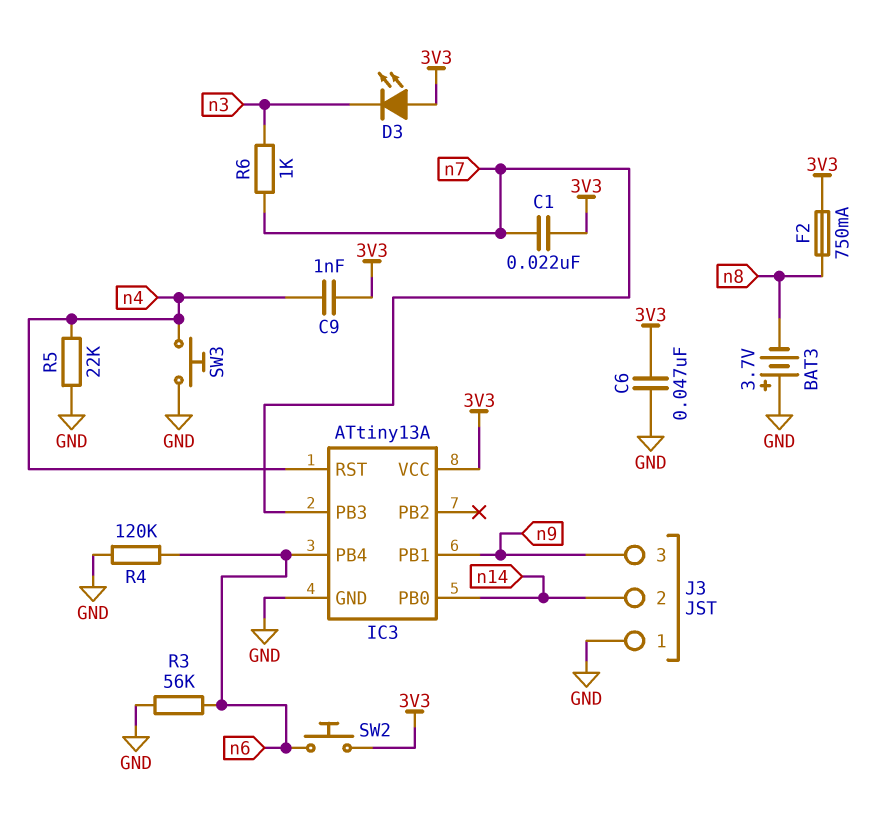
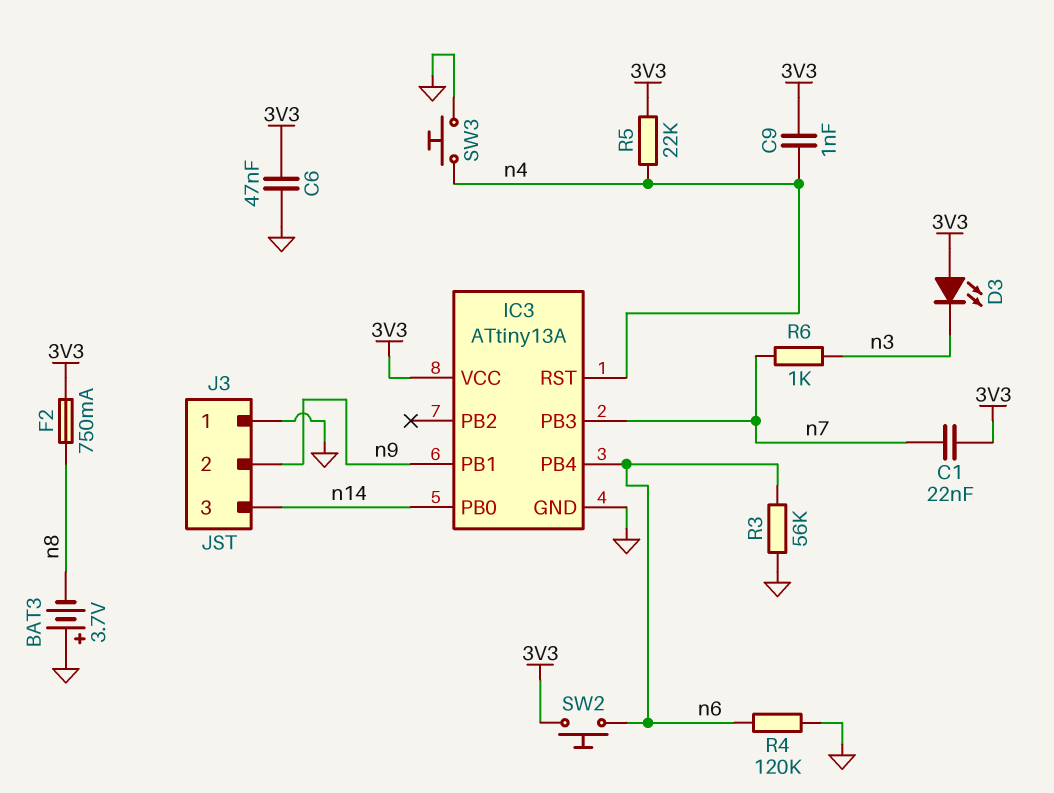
J3 pin 2: n14 -> n9
J3 pin 3: n9 -> n14
R5: 22k (GND, n4) -> 22k (3V3, n4)

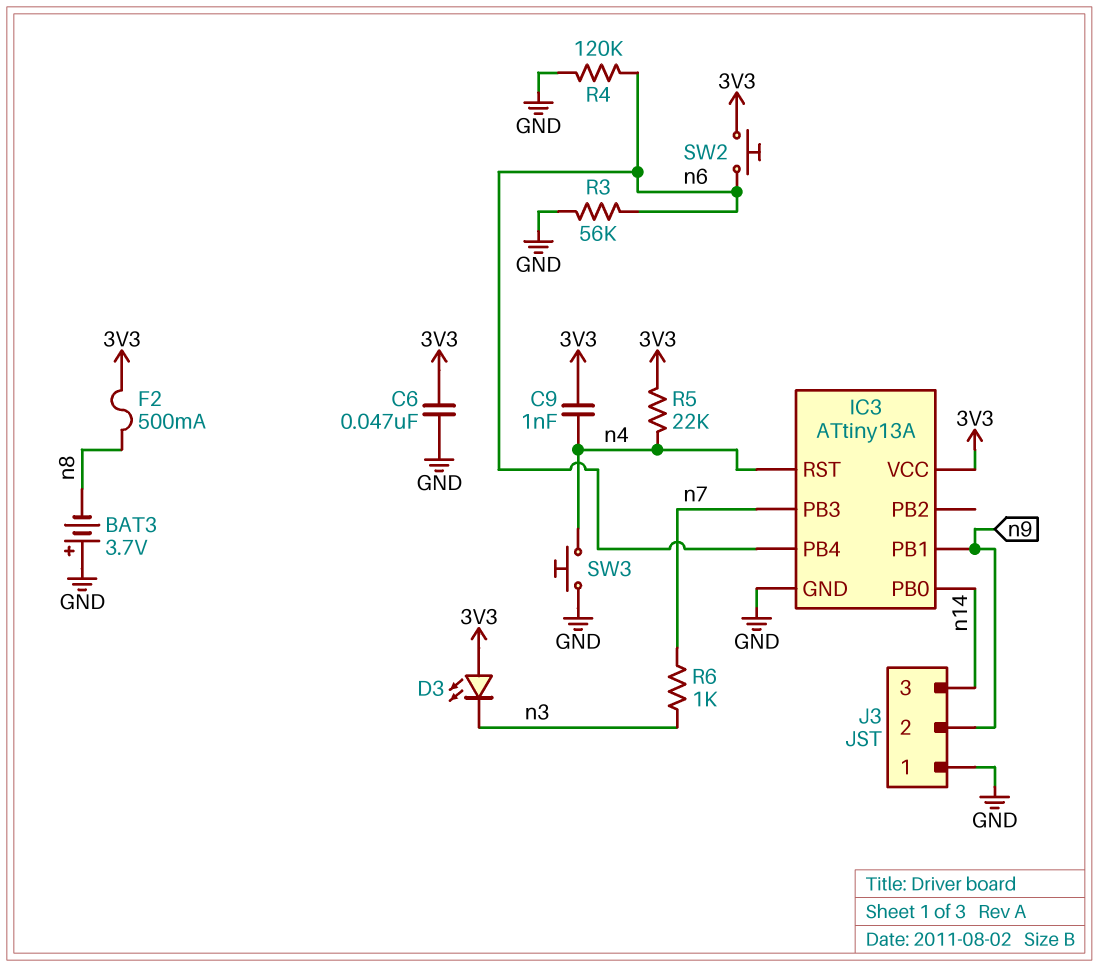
C1: 22nF (3V3, n7) -> none
F2: 750mA (3V3, n8) -> 500mA (3V3, n8)

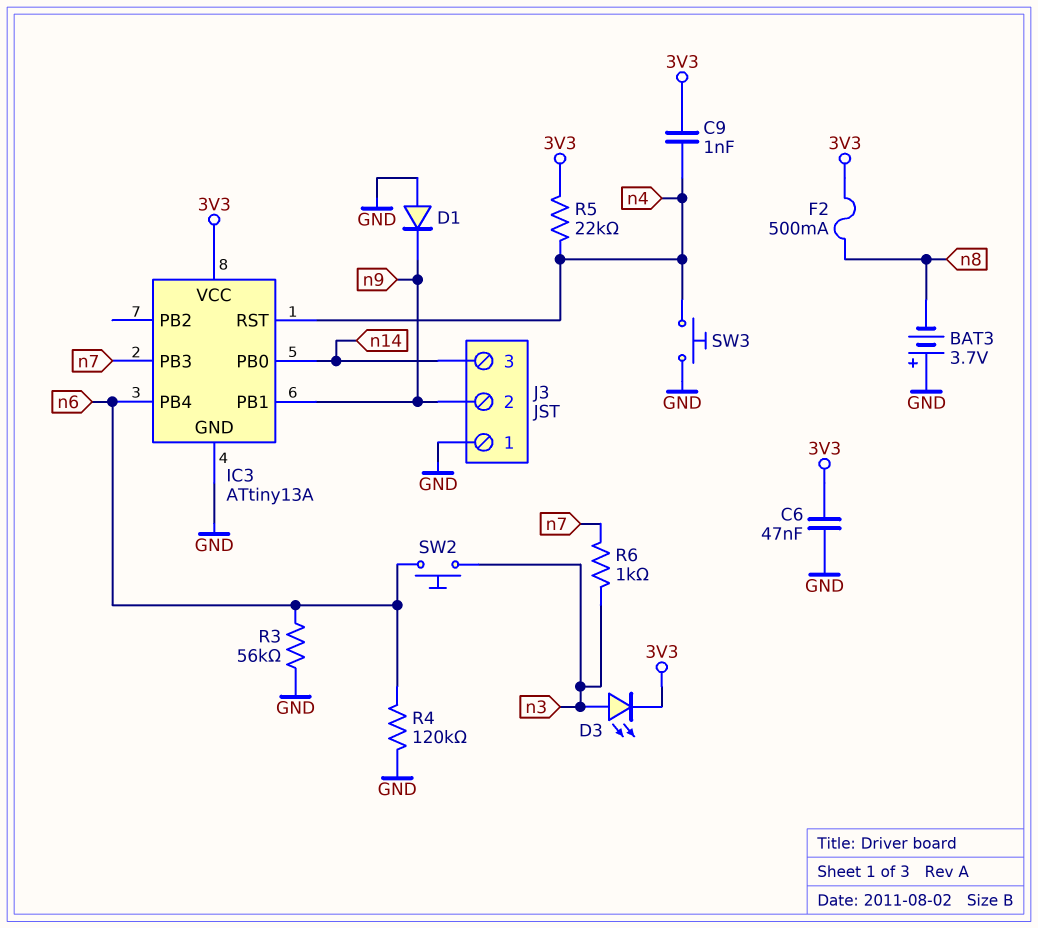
D1: none -> diode (A GND, K n9)
D3: LED (A 3V3, K n3) -> LED (A n3, K 3V3)
SW2: button (3V3, n6) -> button (n3, n6)

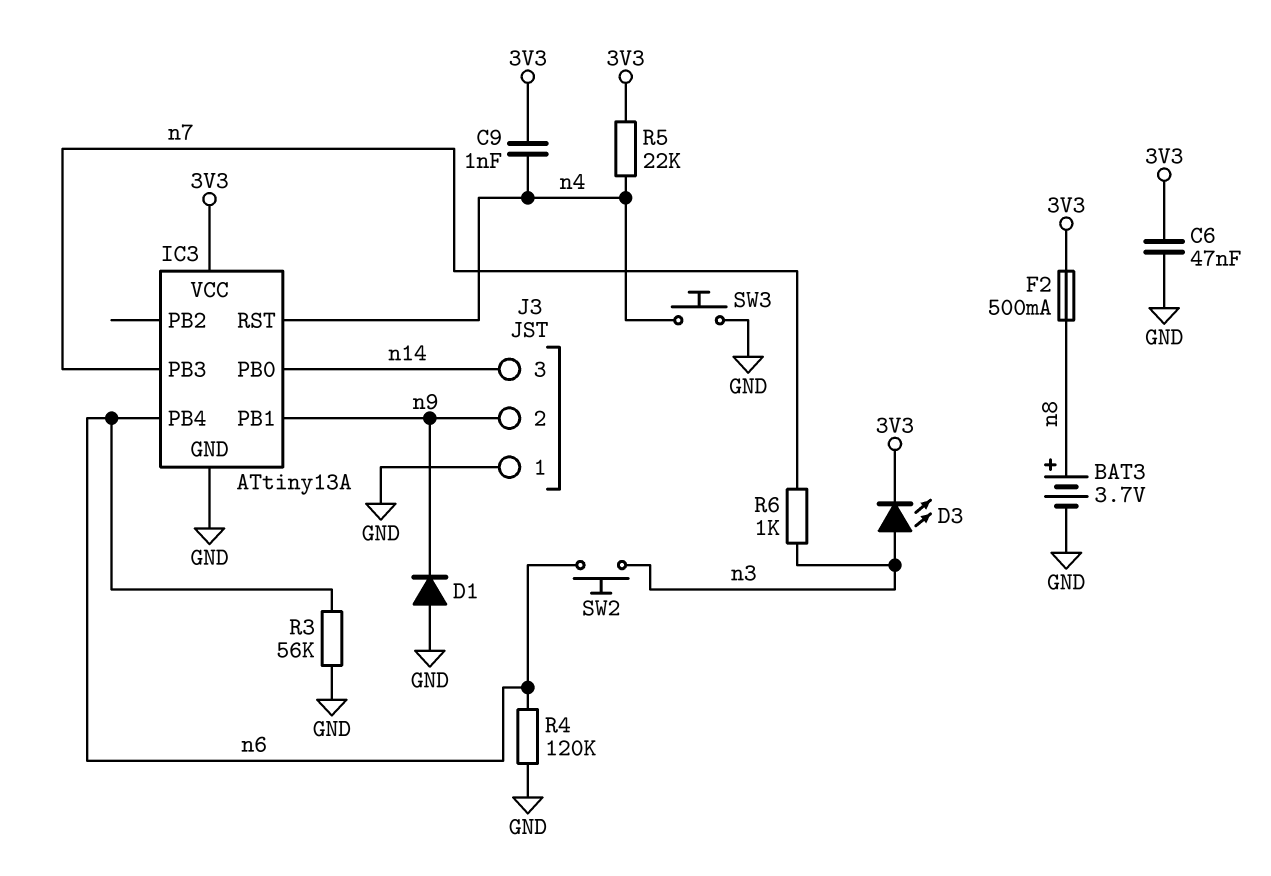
BAT3: 3.7V (plus GND, minus n8) -> 3.7V (plus n8, minus GND)

